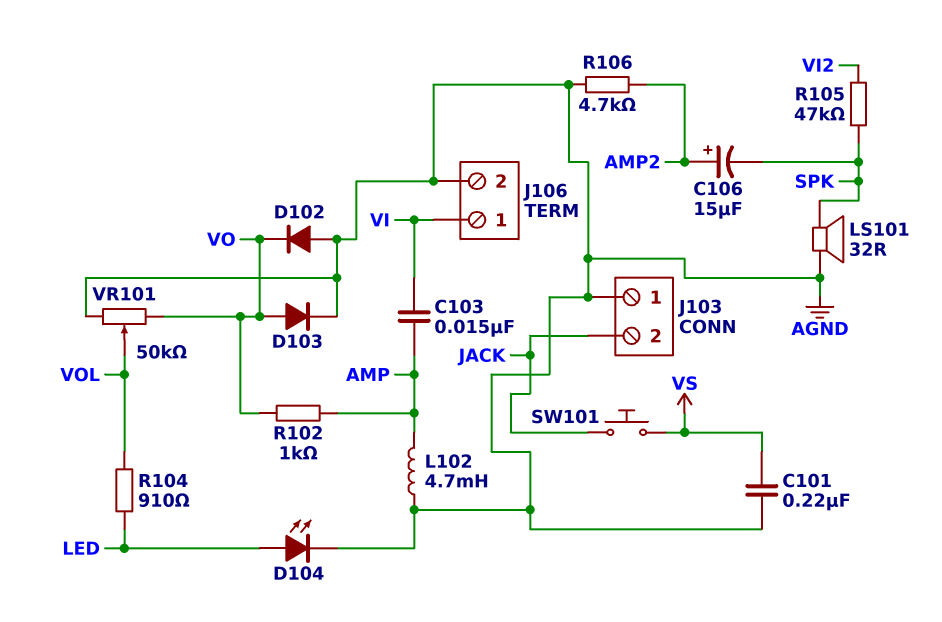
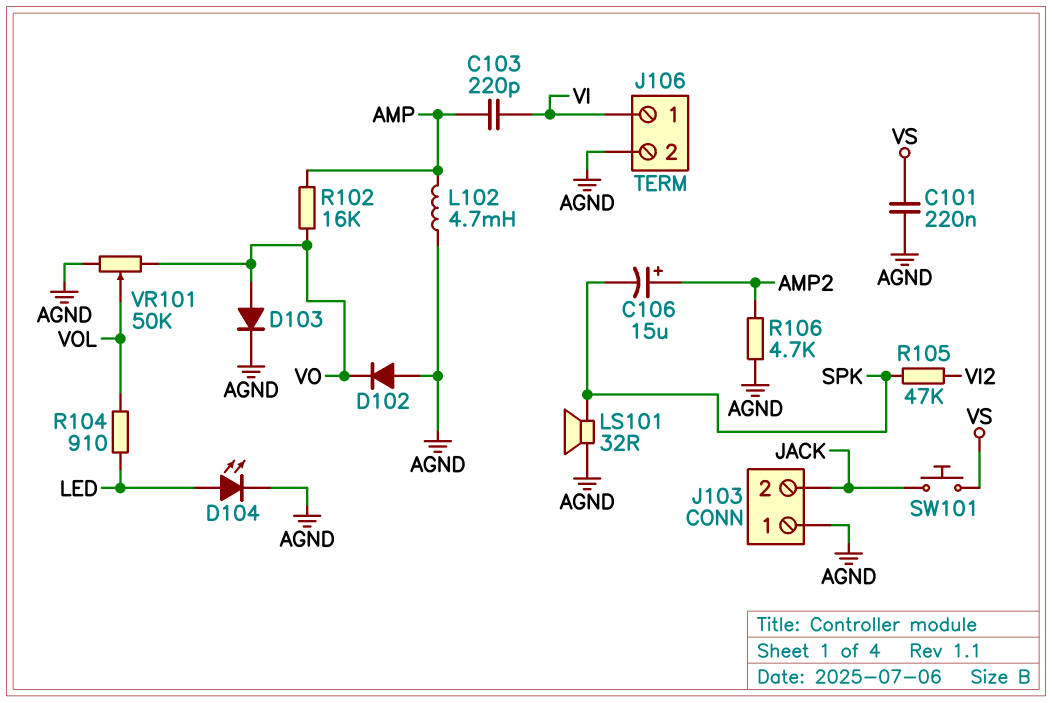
C103: 15nF (AMP, VI) -> 220pF (AMP, VI)
R102: 1k (AMP, VO) -> 16k (AMP, VO)

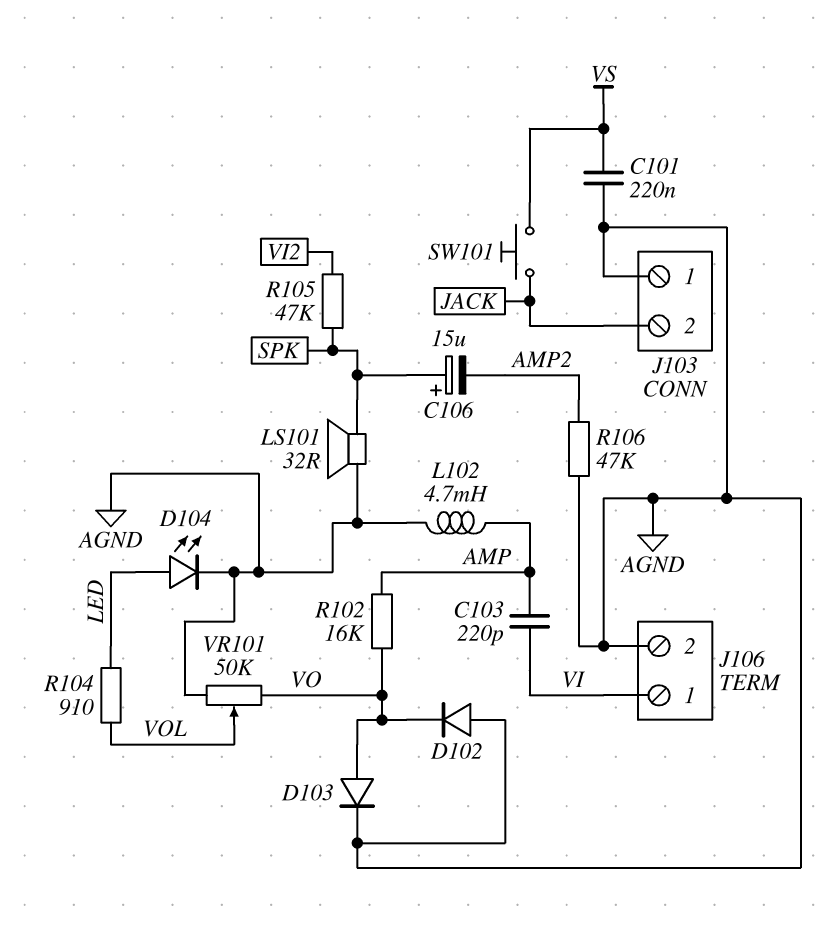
C106: 15uF (plus AMP2, minus SPK) -> 15uF (plus SPK, minus AMP2)
R106: 4.7k (AGND, AMP2) -> 47k (AGND, AMP2)

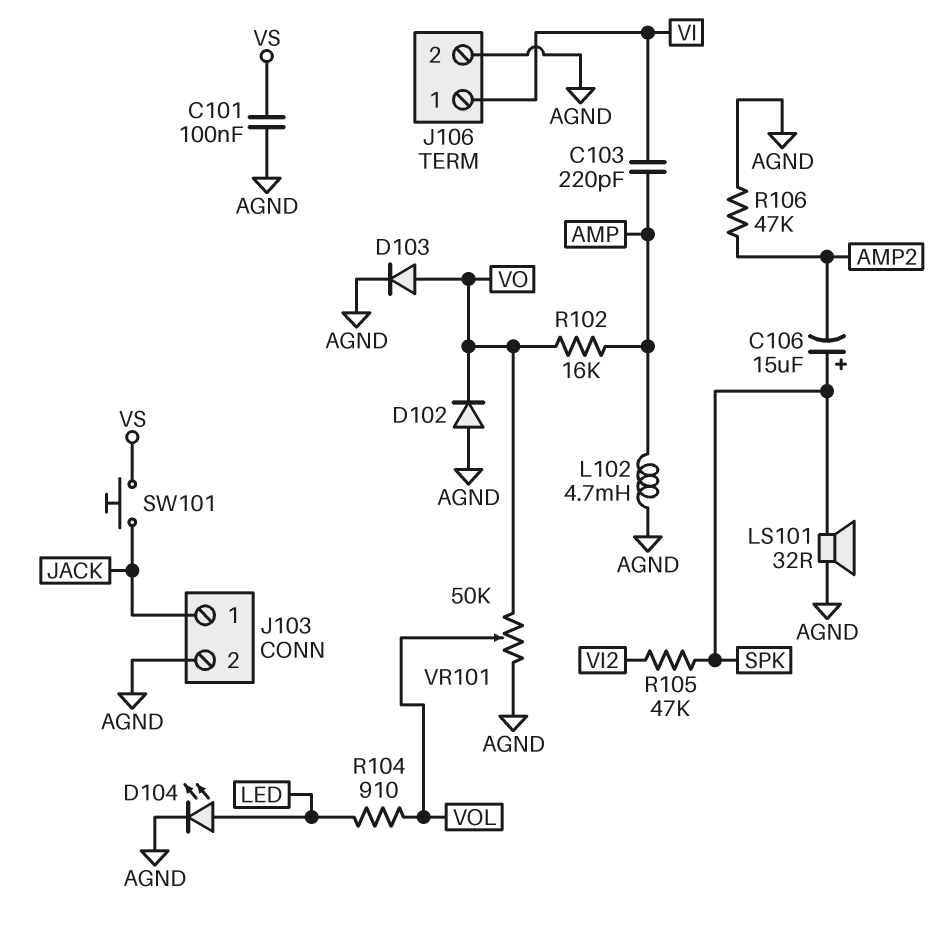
C101: 220nF (AGND, VS) -> 100nF (AGND, VS)
J103 pin 1: AGND -> JACK
J103 pin 2: JACK -> AGND

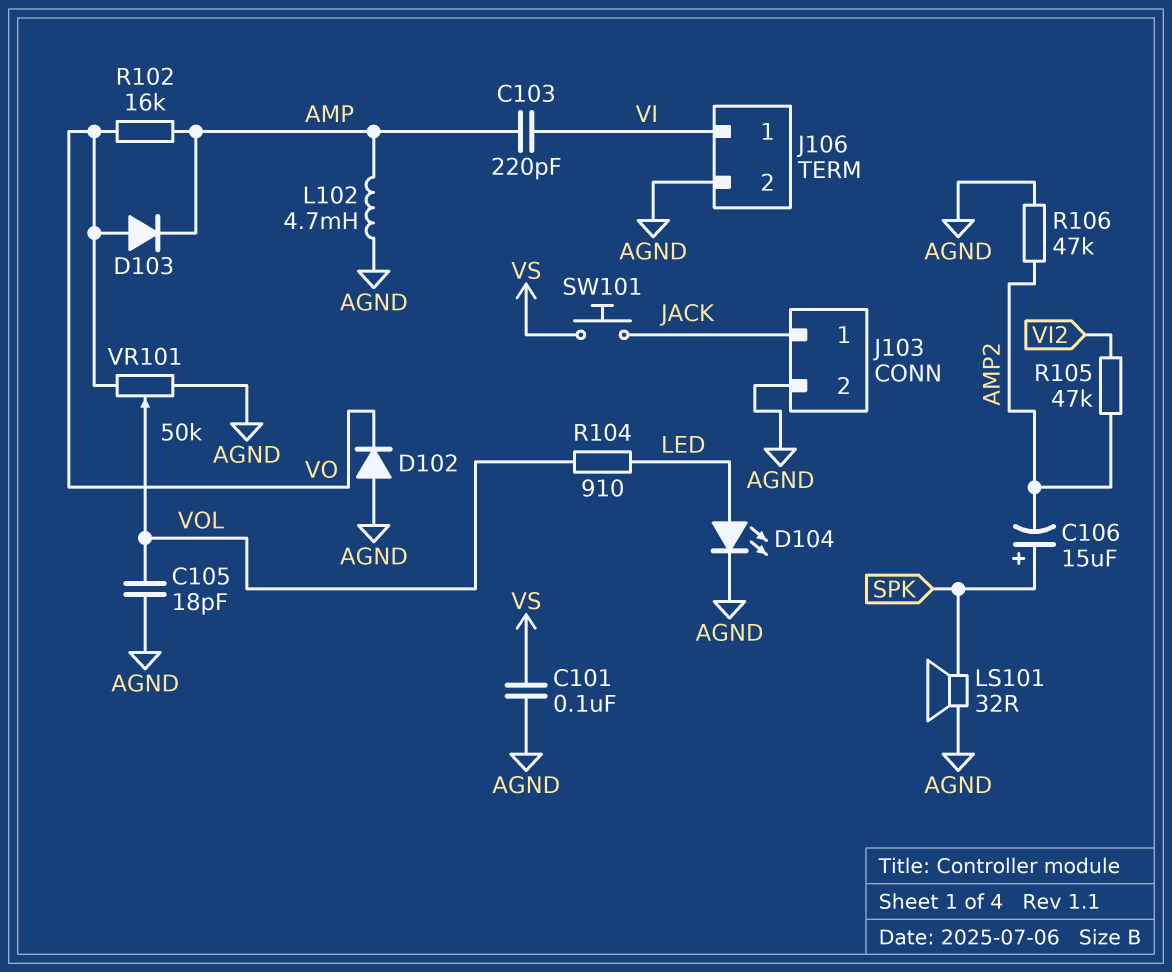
C105: none -> 18pF (AGND, VOL)
D103: diode (A VO, K AGND) -> diode (A VO, K AMP)
R105: 47k (SPK, VI2) -> 47k (AMP2, VI2)

